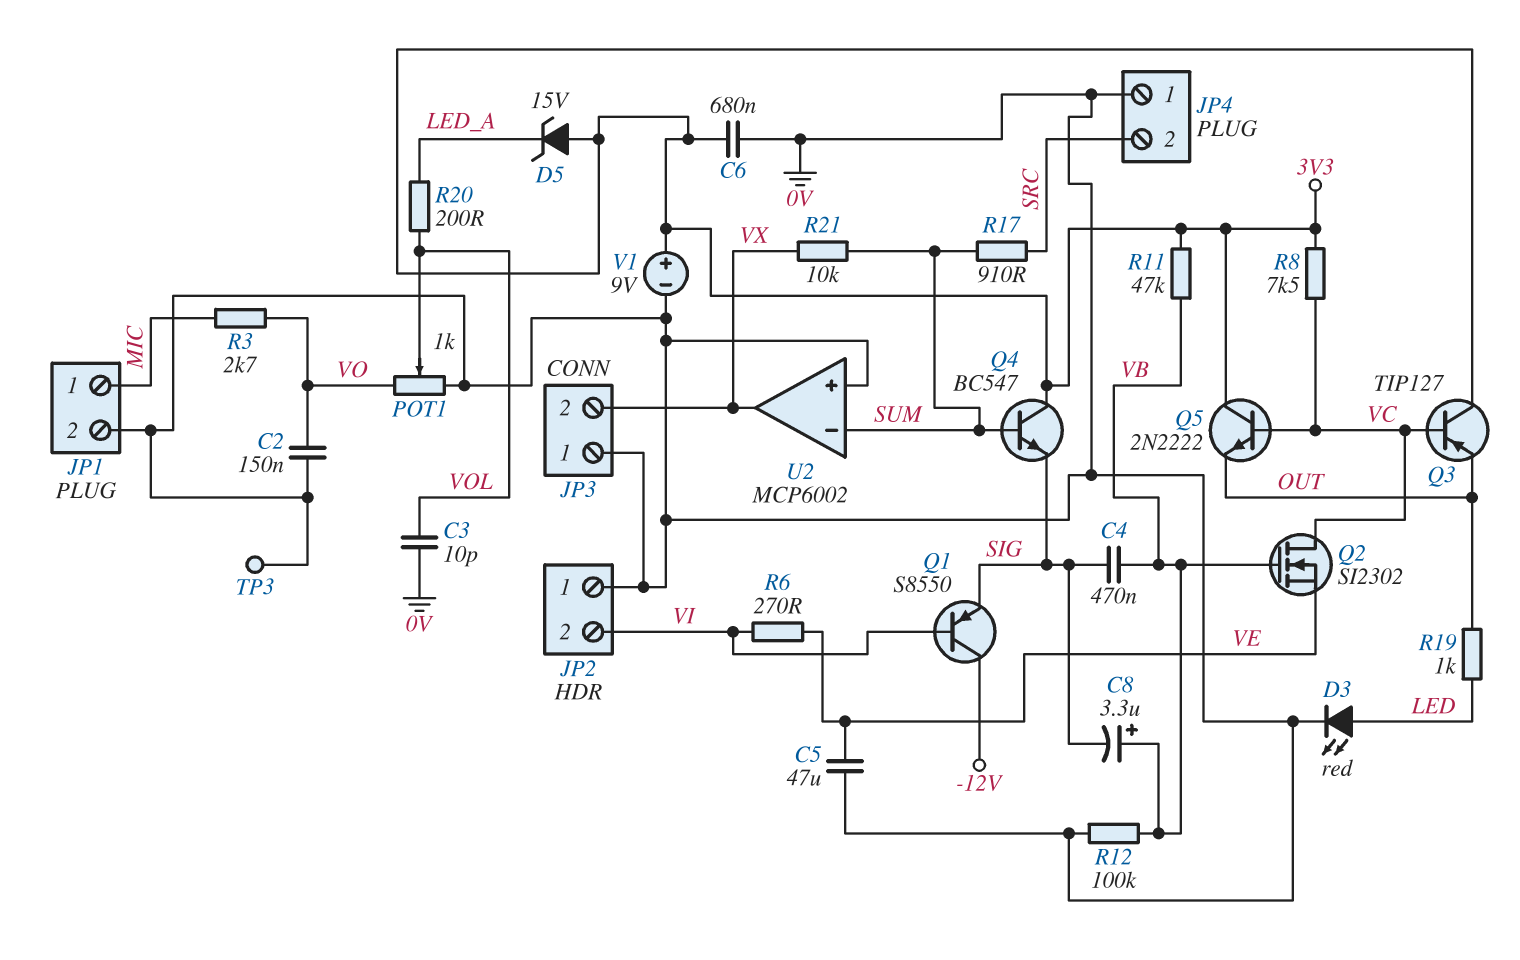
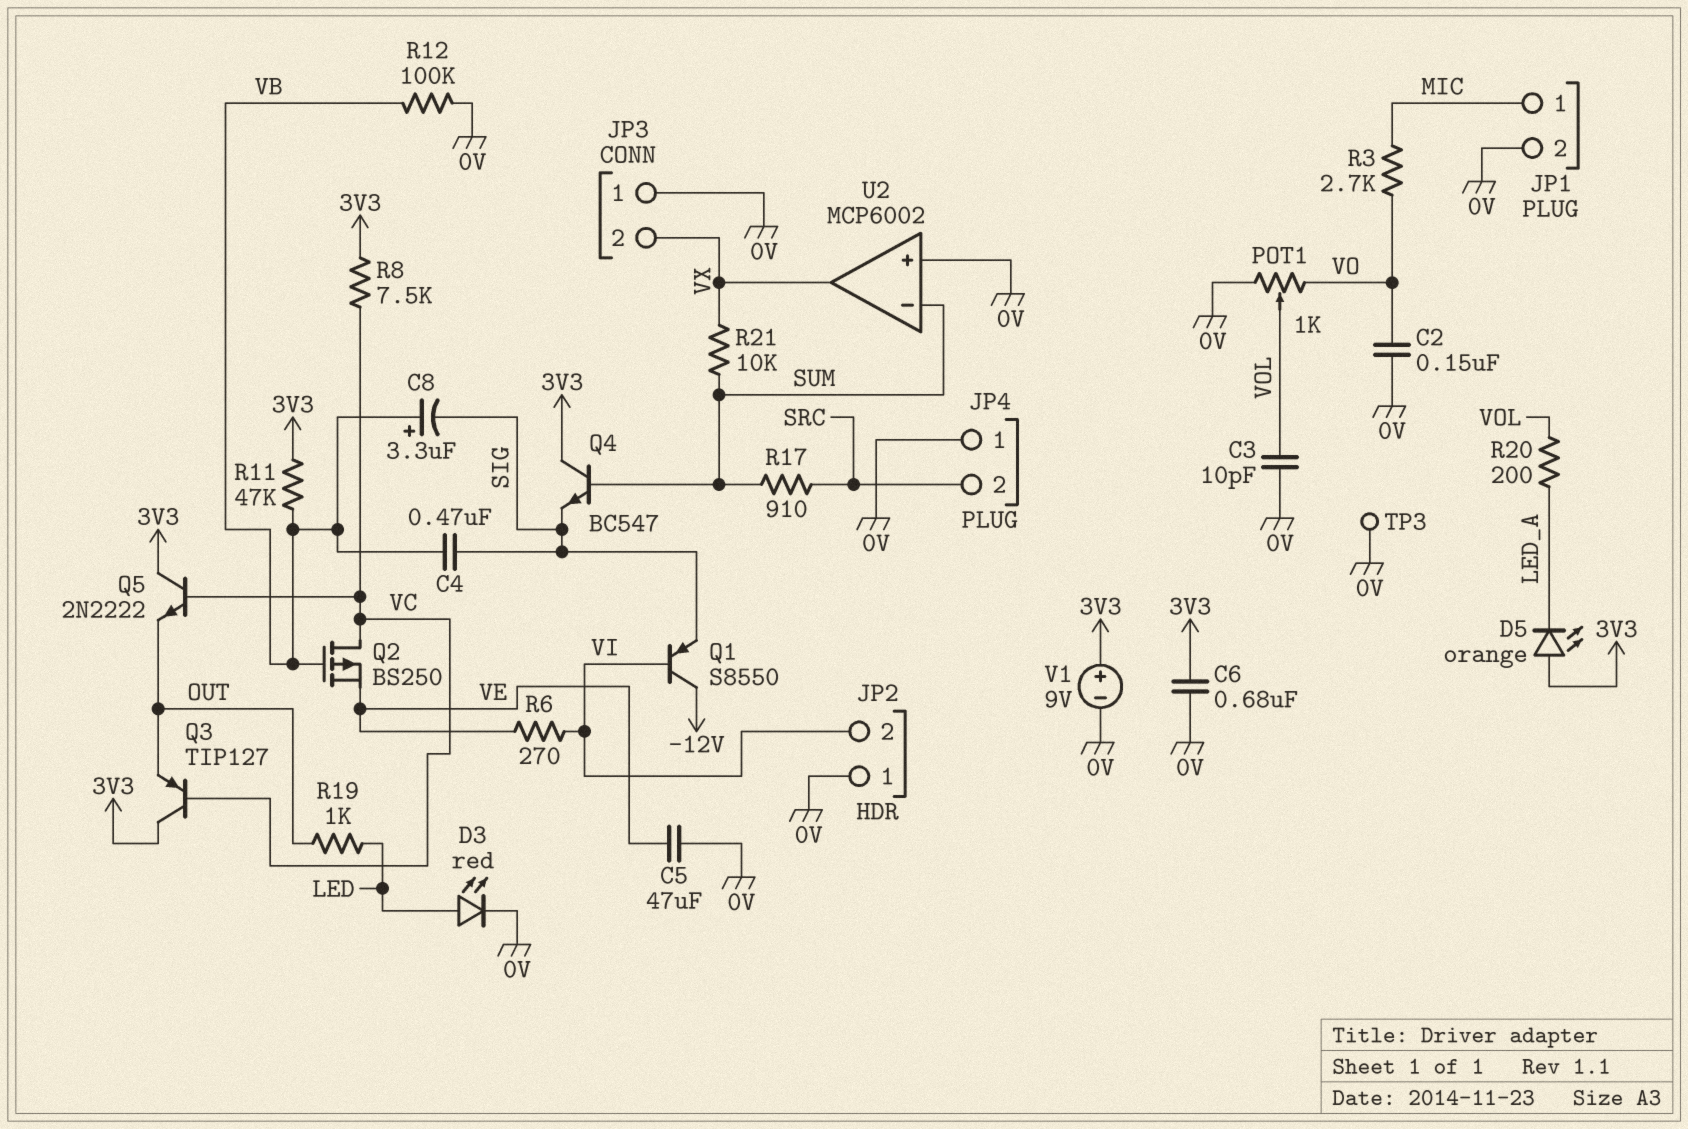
D5: zener 15V (A 3V3, K LED_A) -> LED orange (A 3V3, K LED_A)
Q2: NMOS SI2302 (G VB, D VC, S VE) -> PMOS BS250 (G VB, D VC, S VE)

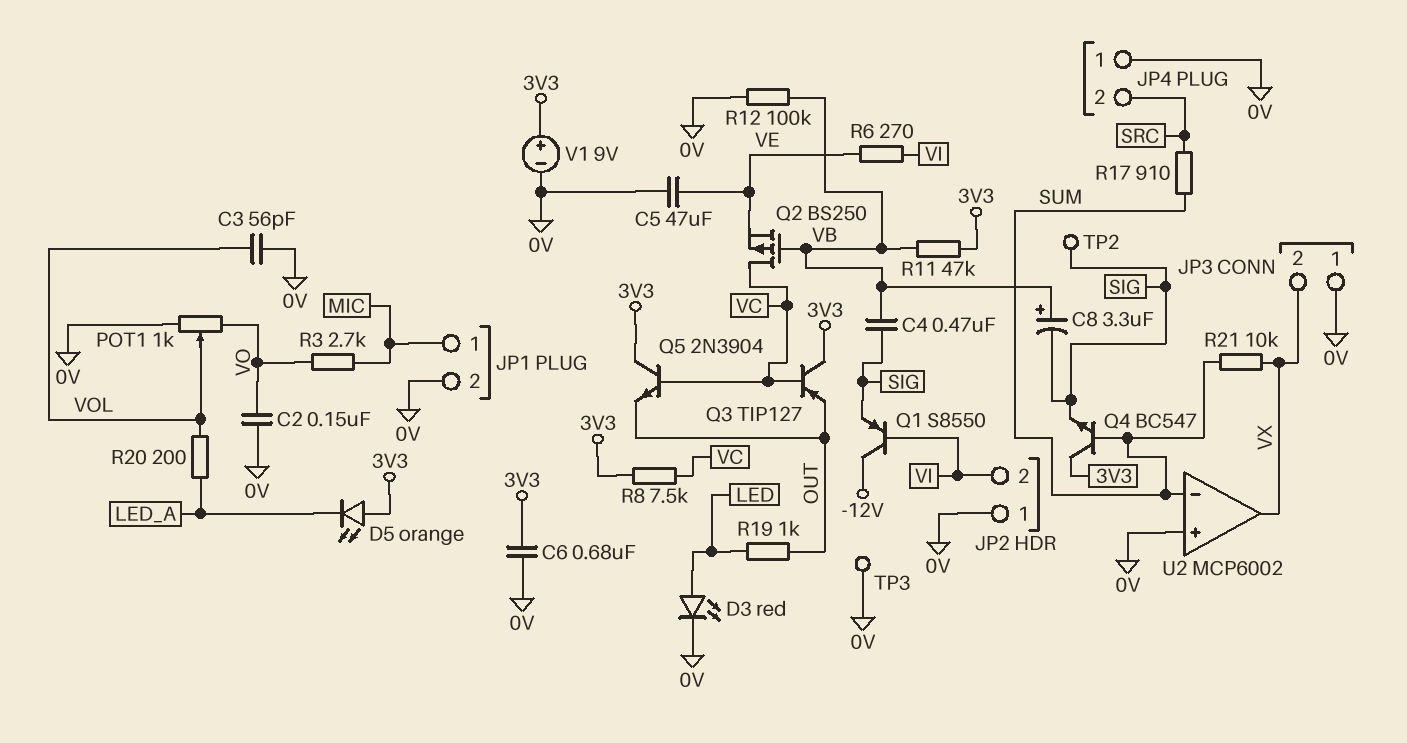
C3: 10pF (0V, VOL) -> 56pF (0V, VOL)
Q5: NPN 2N2222 (B VC, C 3V3, E OUT) -> NPN 2N3904 (B VC, C 3V3, E OUT)
TP2: none -> test point (SIG)

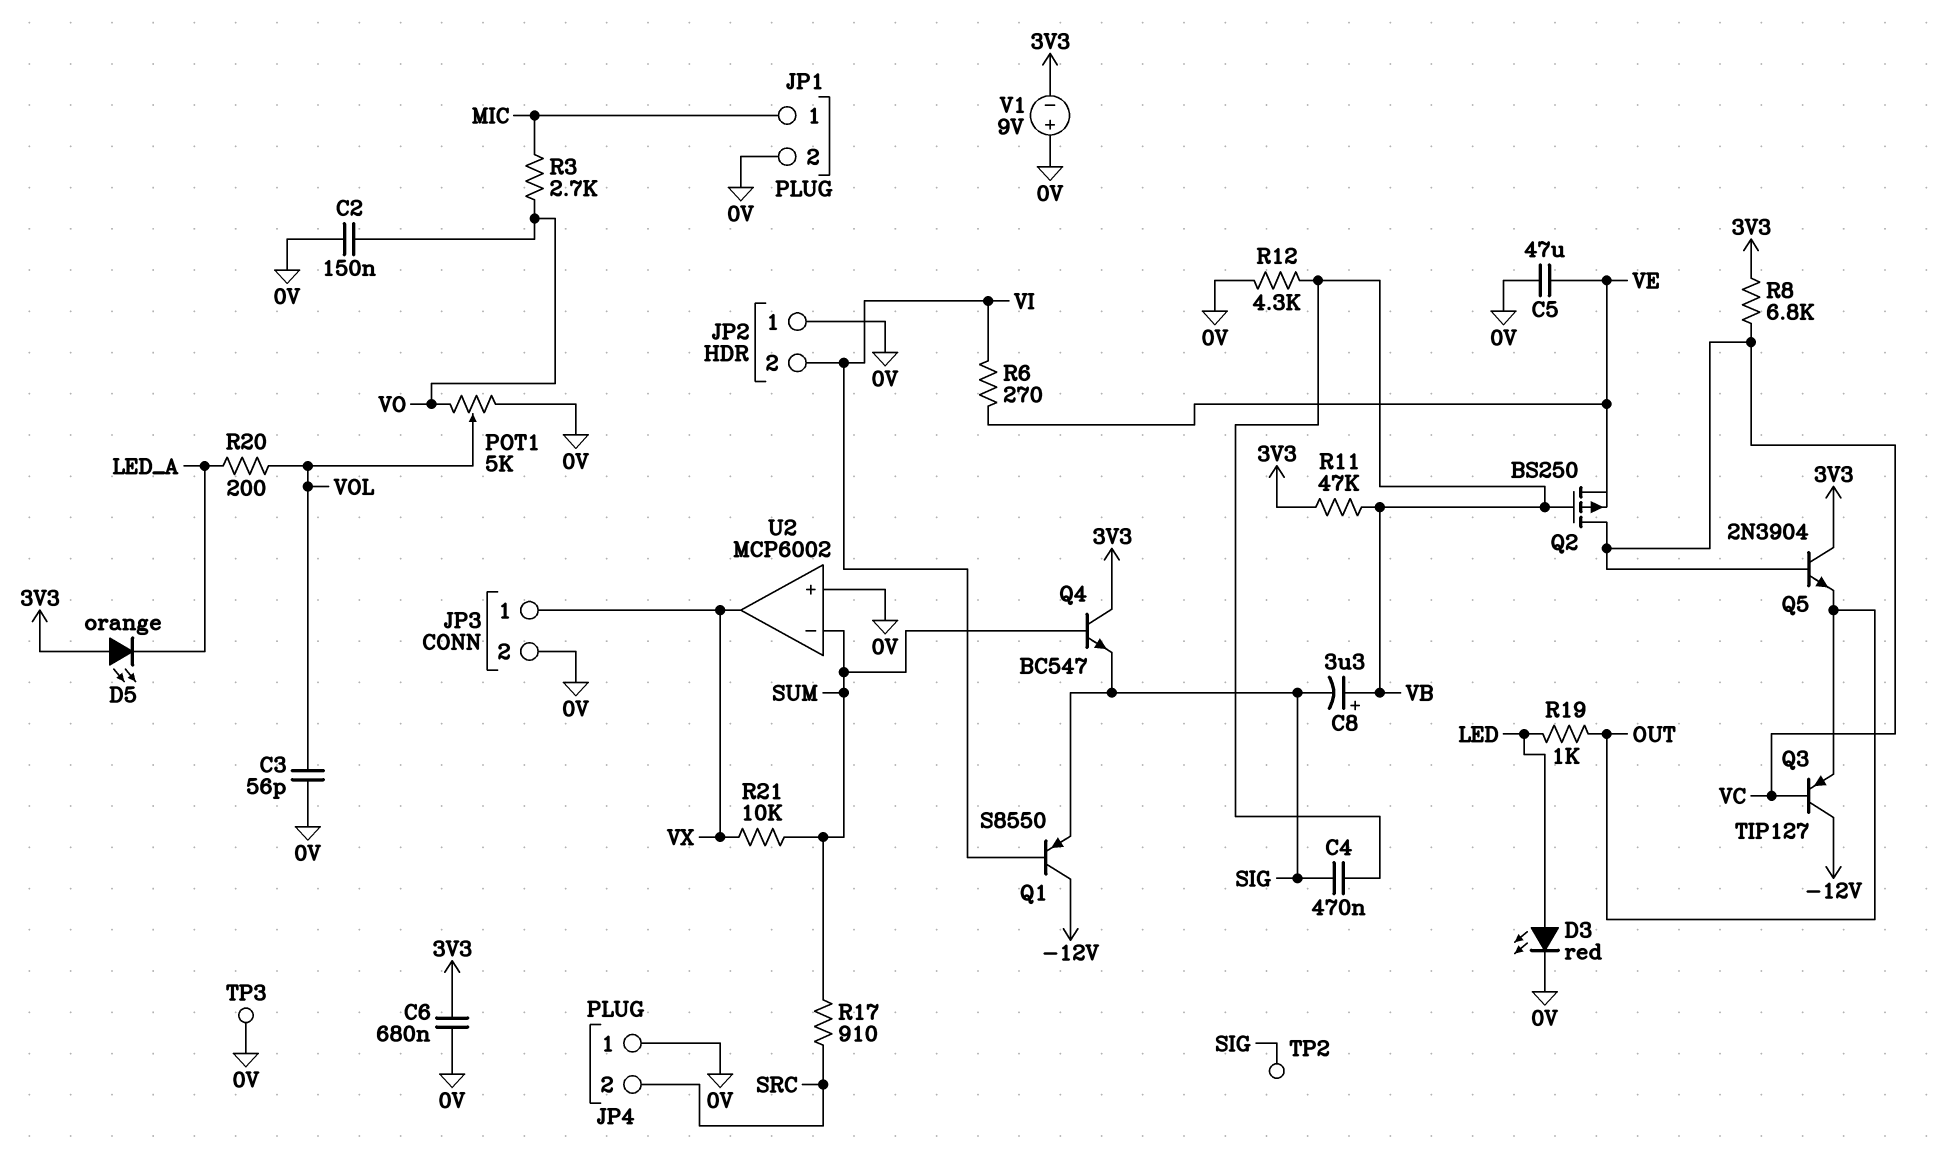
JP3 pin 1: 0V -> VX
JP3 pin 2: VX -> 0V
POT1: 1k (0V, VO, wiper VOL) -> 5k (0V, VO, wiper VOL)
Q3: PNP TIP127 (B VC, C 3V3, E OUT) -> PNP TIP127 (B VC, C -12V, E OUT)
R8: 7.5k (3V3, VC) -> 6.8k (3V3, VC)
R12: 100k (0V, VB) -> 4.3k (0V, VB)
V1: 9V (plus 3V3, minus 0V) -> 9V (plus 0V, minus 3V3)

